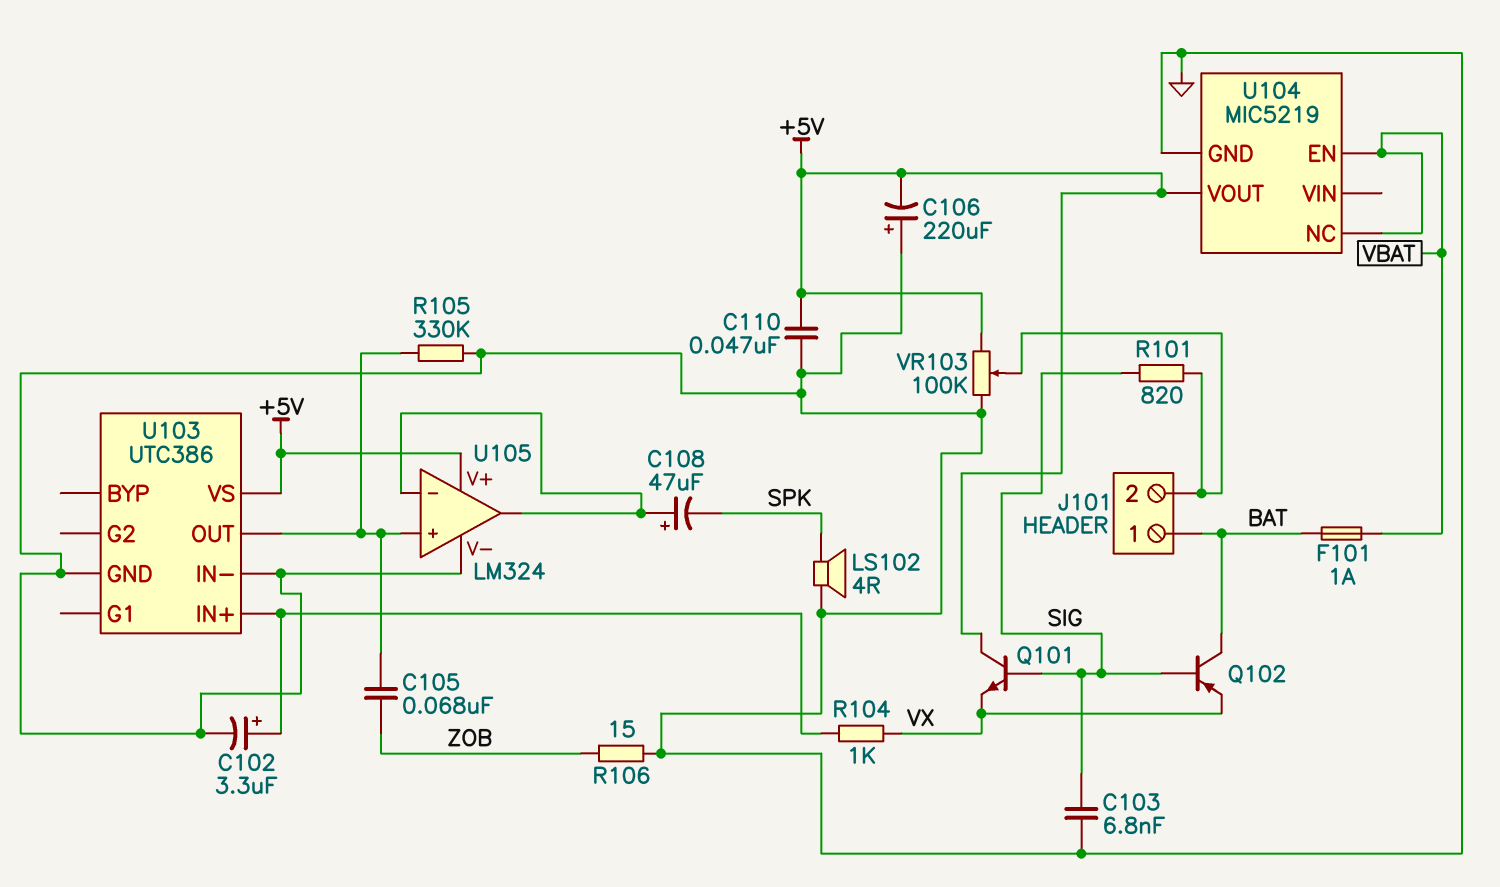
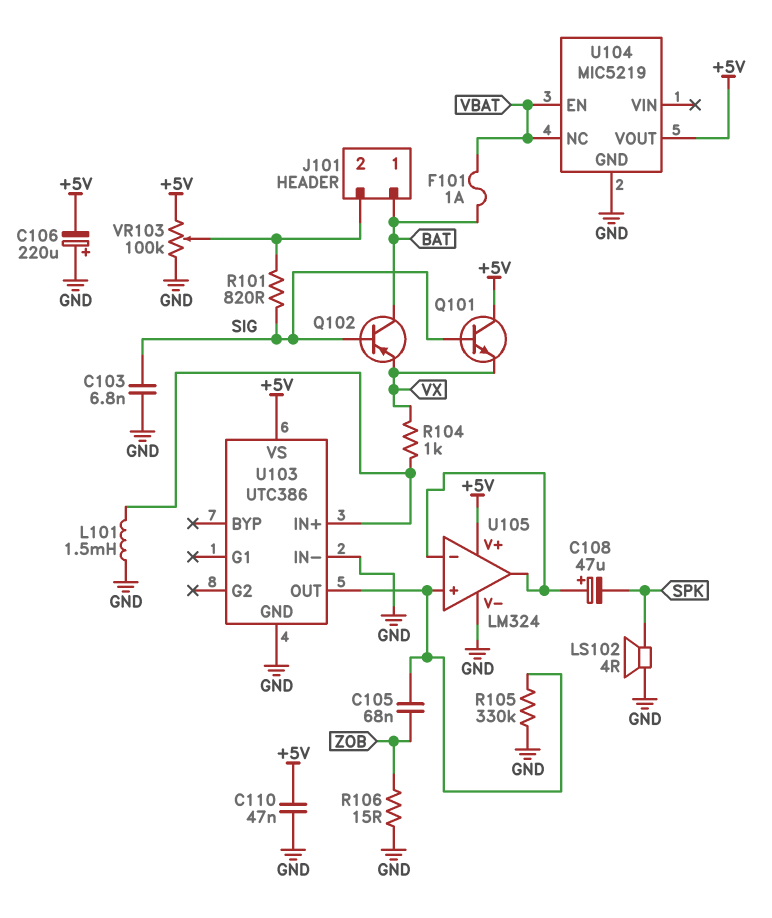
C102: 3.3uF (plus U103/IN+, minus GND) -> none
L101: none -> 1.5mH (GND, U103/IN+)

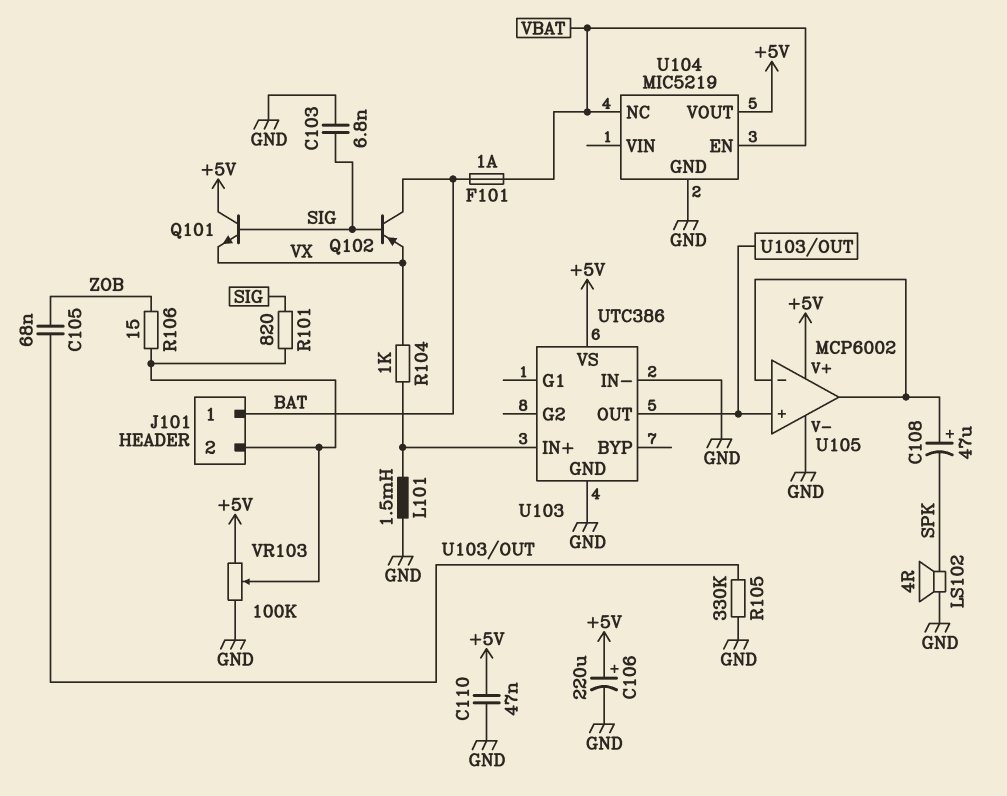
C106: 220uF (plus GND, minus +5V) -> 220uF (plus +5V, minus GND)
R106: 15 (GND, ZOB) -> 15 (J101/2, ZOB)
U105: LM324 -> MCP6002

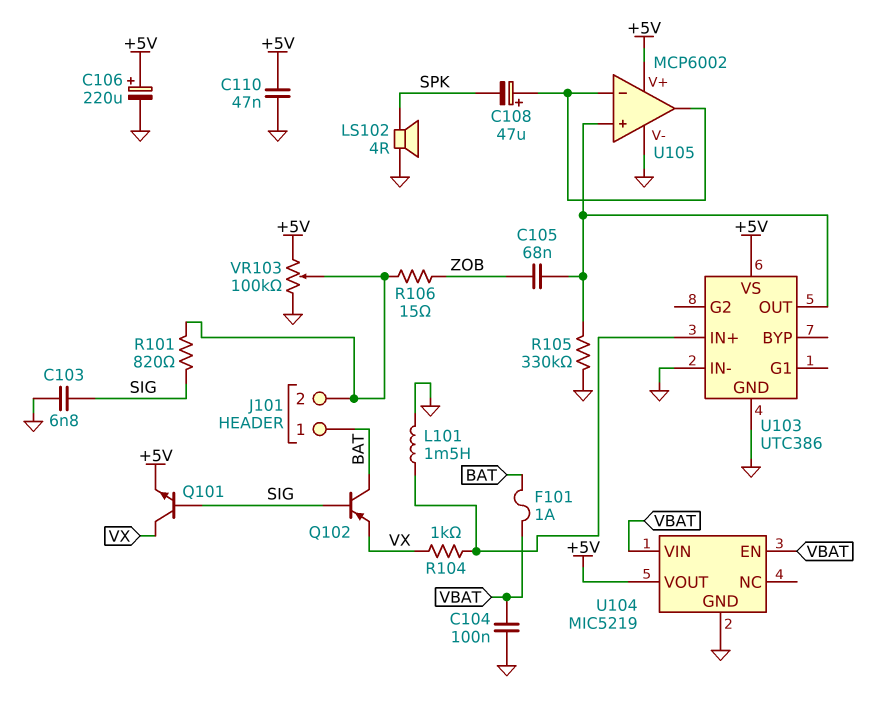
C104: none -> 100nF (GND, VBAT)
Q101: NPN (B SIG, C +5V, E VX) -> NPN (B SIG, C VX, E +5V)
U104 pin NC: VBAT -> none
U104 pin VIN: none -> VBAT

